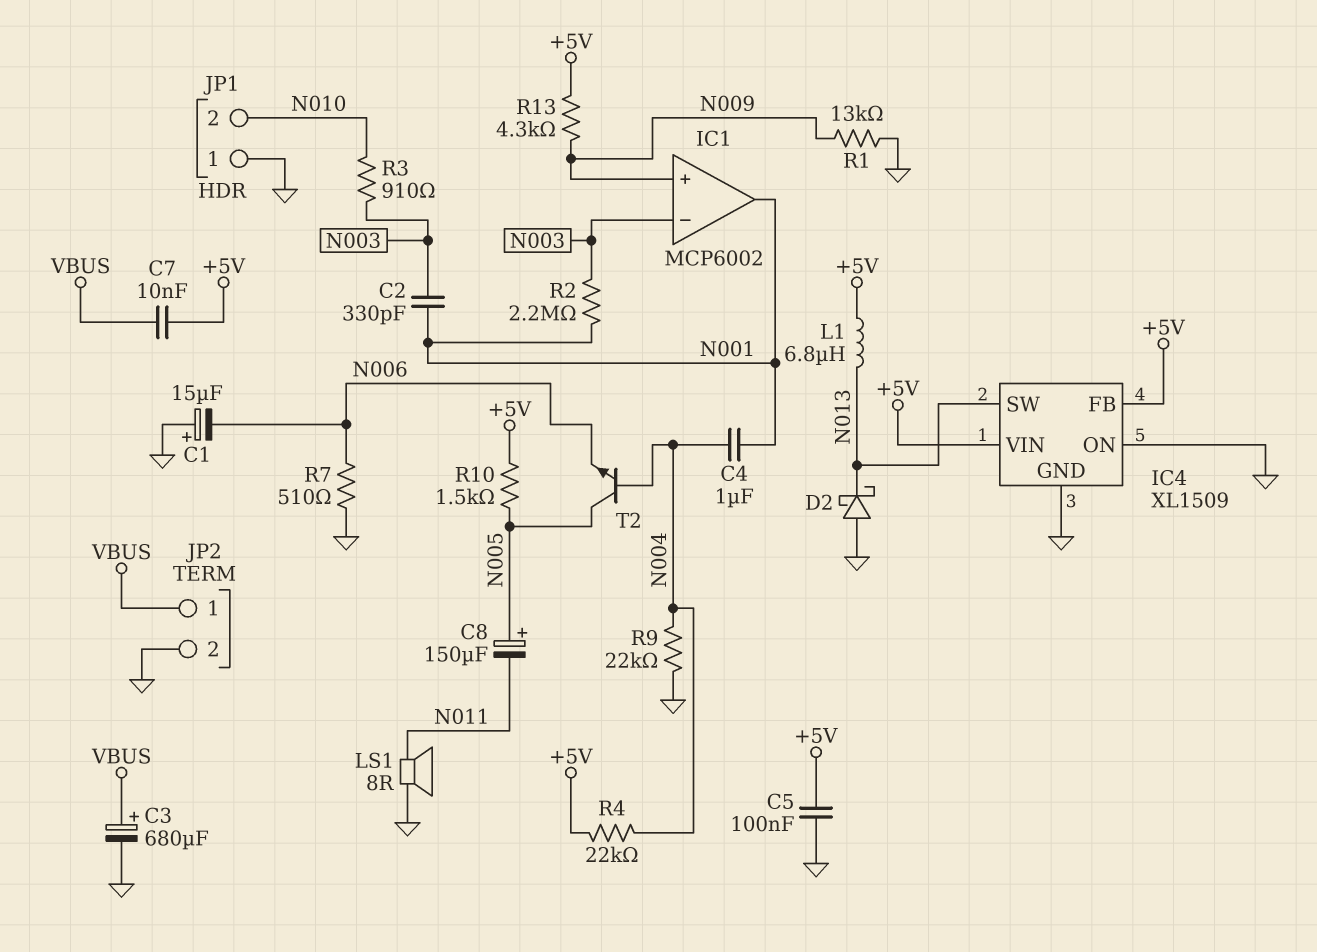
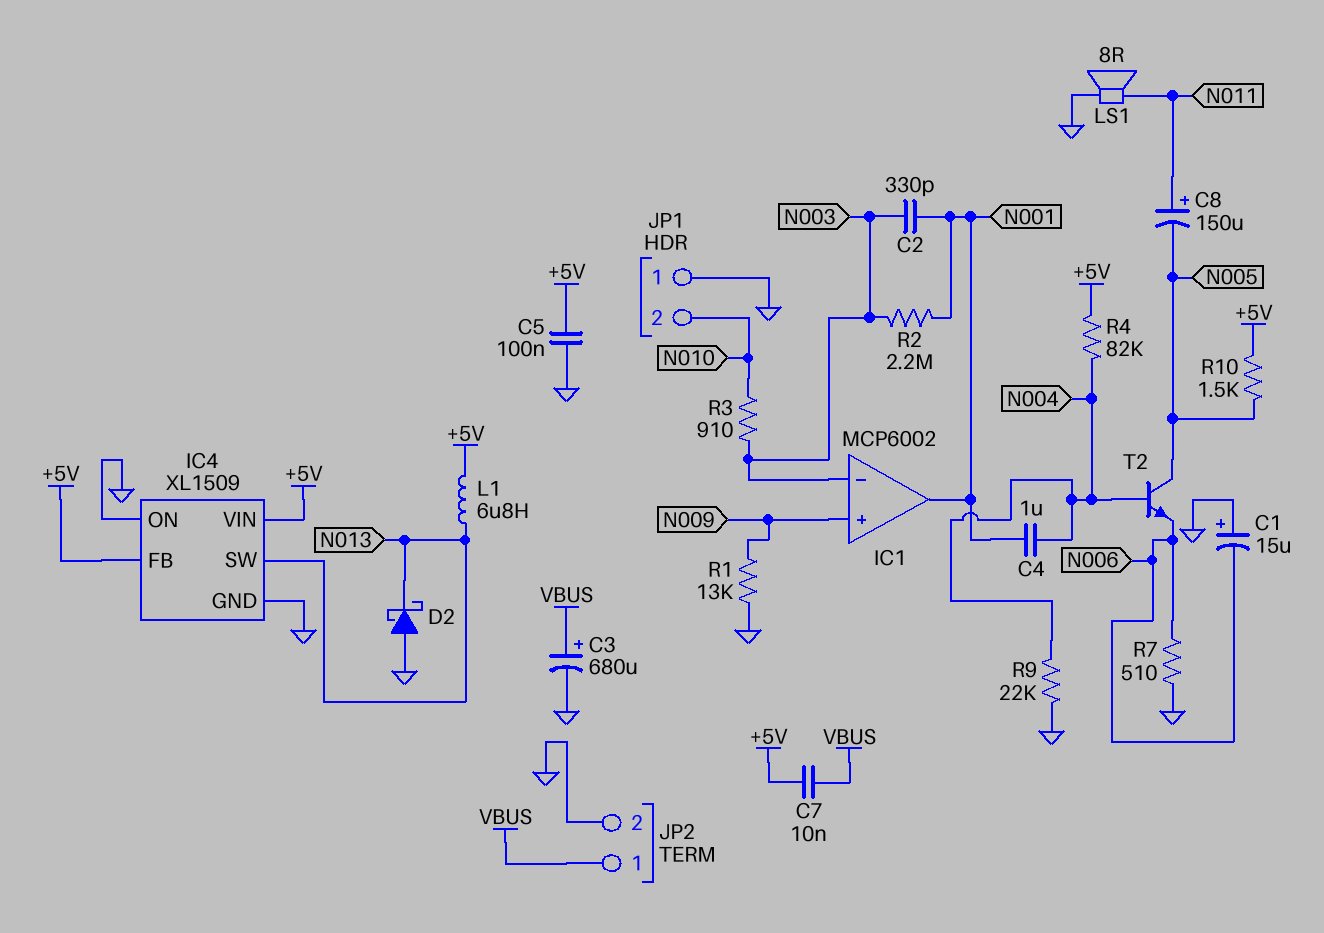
C8: 150uF (plus N005, minus N011) -> 150uF (plus N011, minus N005)
R4: 22k (+5V, N004) -> 82k (+5V, N004)
R13: 4.3k (+5V, N009) -> none

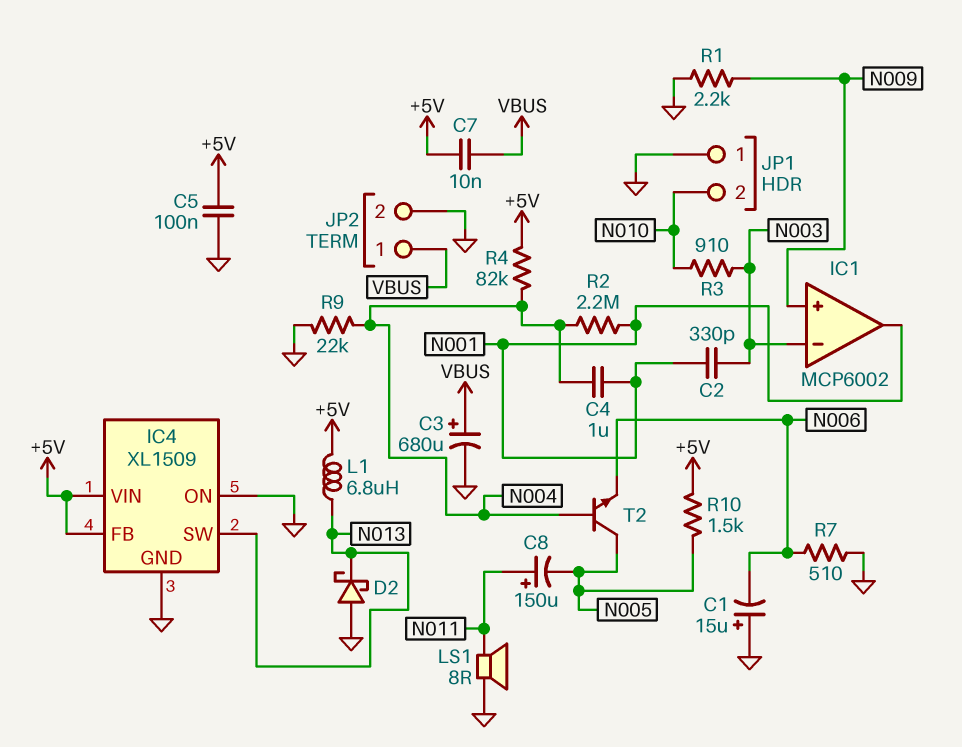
R1: 13k (GND, N009) -> 2.2k (GND, N009)
R2: 2.2M (N001, N003) -> 2.2M (N001, N004)

